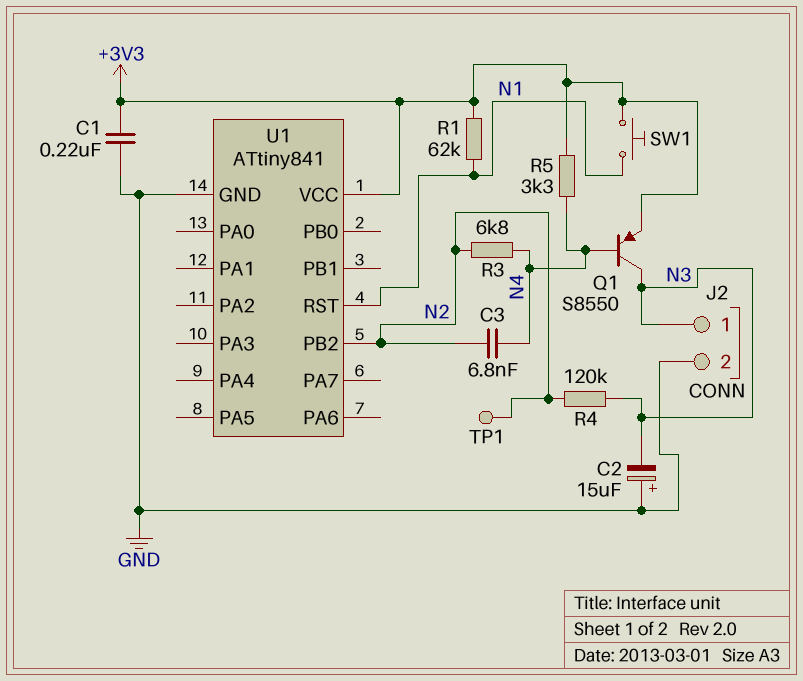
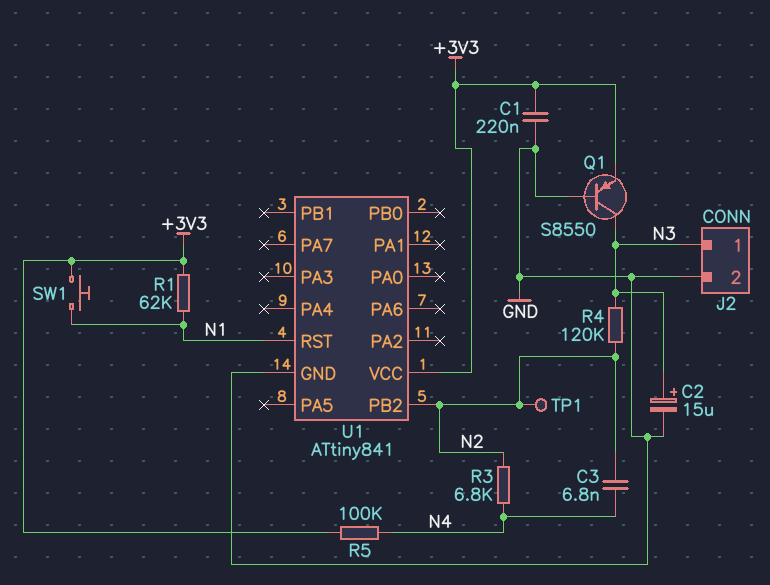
C2: 15uF (plus GND, minus N3) -> 15uF (plus N3, minus GND)
Q1: PNP S8550 (B N4, C N3, E +3V3) -> PNP S8550 (B GND, C N3, E +3V3)
R5: 3.3k (+3V3, N4) -> 100k (+3V3, N4)

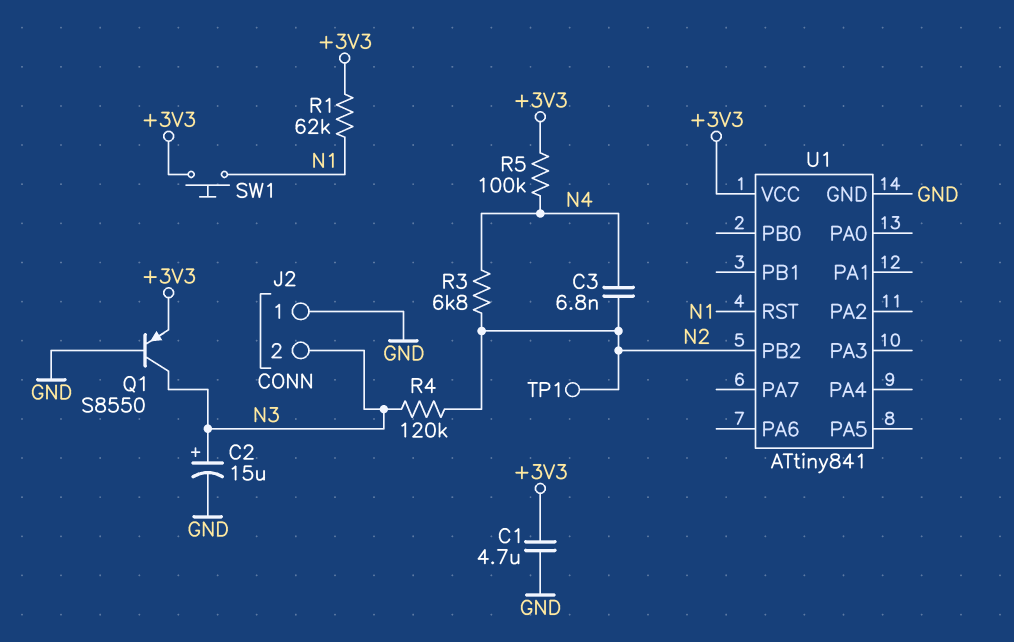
C1: 220nF (+3V3, GND) -> 4.7uF (+3V3, GND)
J2 pin 1: N3 -> GND
J2 pin 2: GND -> N3

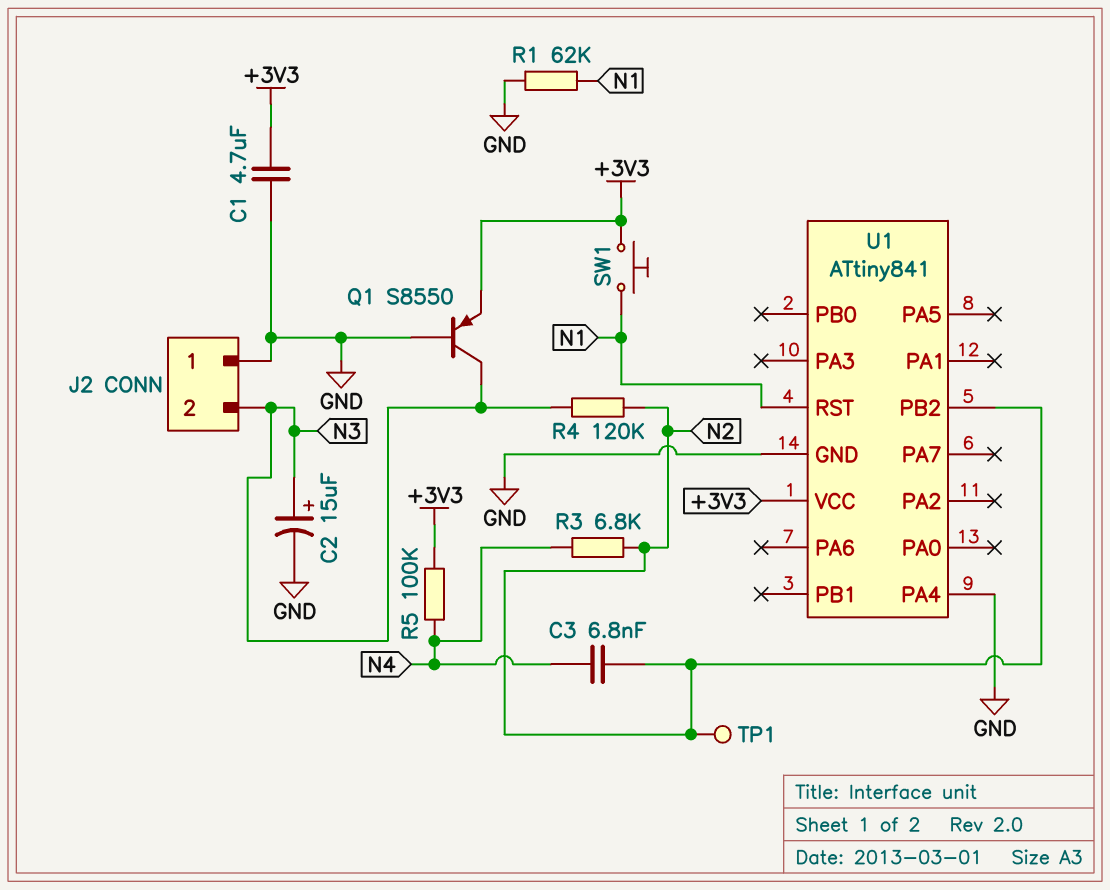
R1: 62k (+3V3, N1) -> 62k (GND, N1)
U1 pin PA4: none -> GND

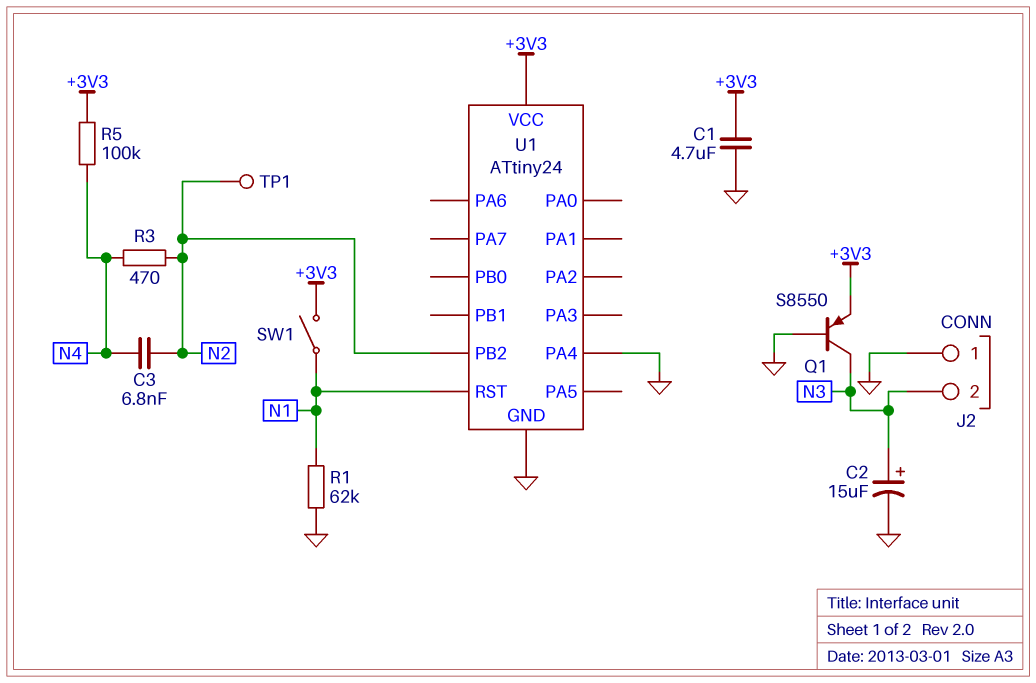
R3: 6.8k (N2, N4) -> 470 (N2, N4)
R4: 120k (N2, N3) -> none
SW1: button (+3V3, N1) -> switch (+3V3, N1)
U1: ATtiny841 -> ATtiny24

